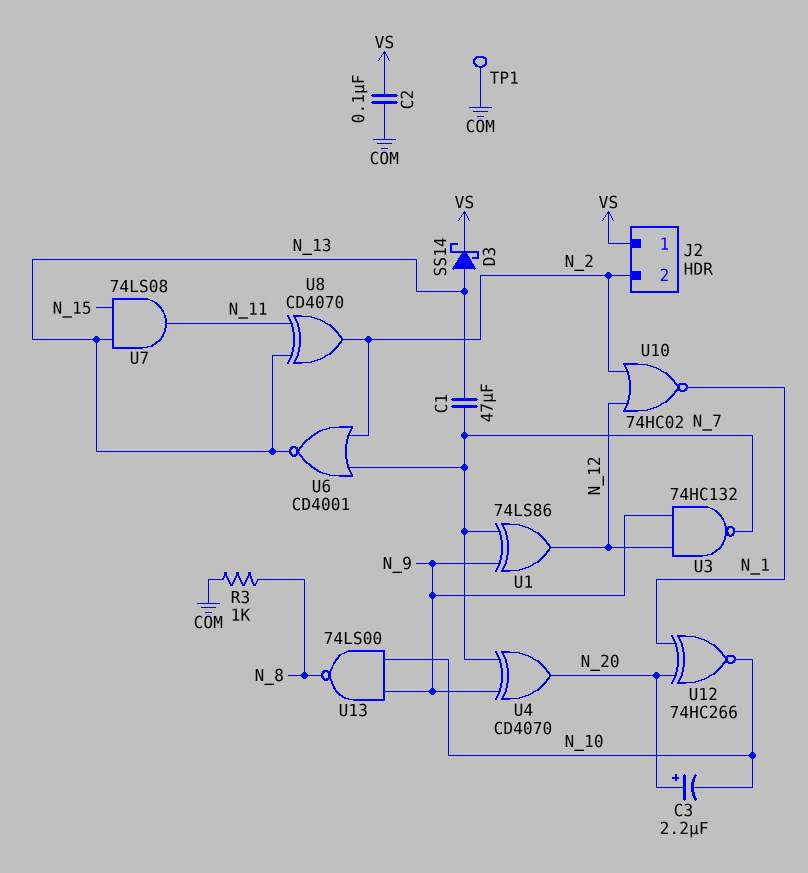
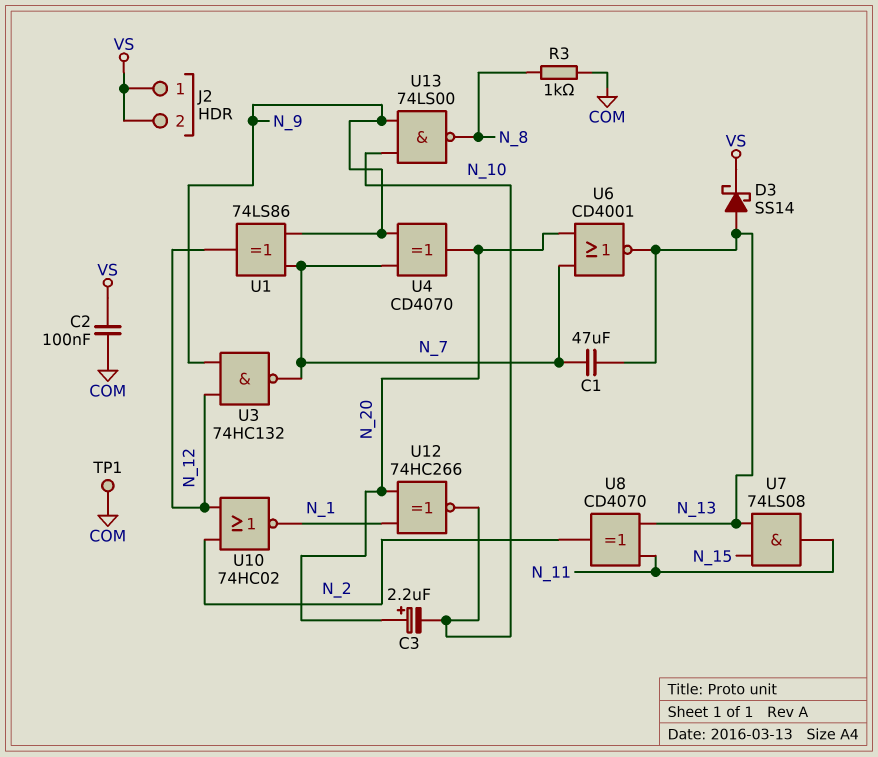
J2 pin 2: N_2 -> VS
U6: NOR CD4001 (in N_2, in N_7, out N_13) -> NOR CD4001 (in N_7, in N_20, out N_13)

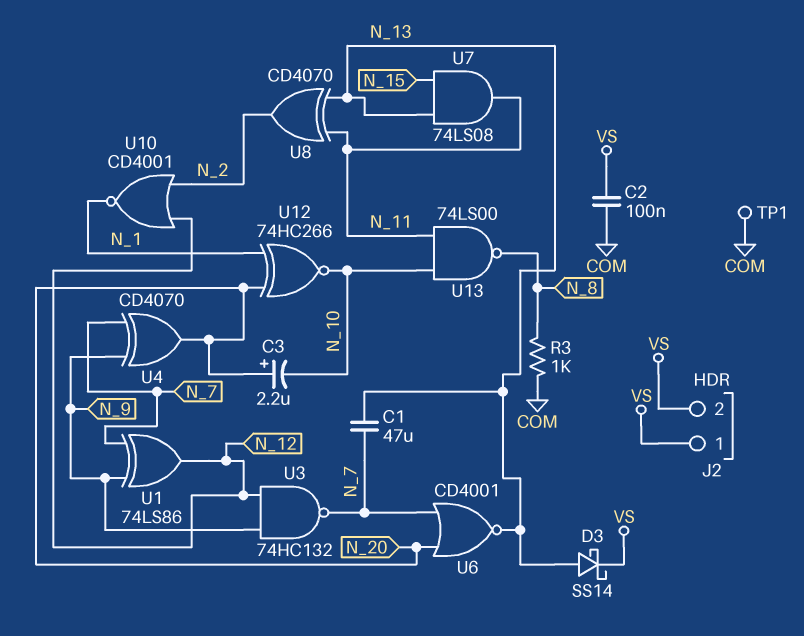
U10: NOR 74HC02 (in N_2, in N_12, out N_1) -> NOR CD4001 (in N_2, in N_12, out N_1)
U13: NAND 74LS00 (in N_9, in N_10, out N_8) -> NAND 74LS00 (in N_10, in N_11, out N_8)

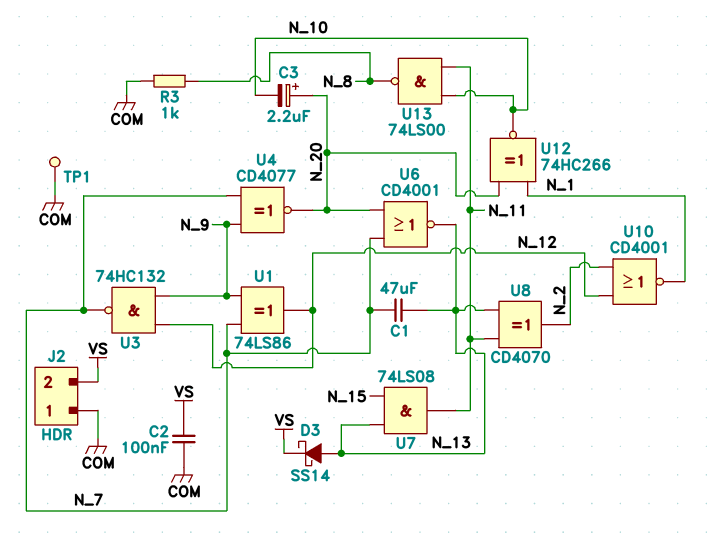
J2 pin 1: VS -> COM
U4: XOR CD4070 (in N_7, in N_9, out N_20) -> XNOR CD4077 (in N_7, in N_9, out N_20)

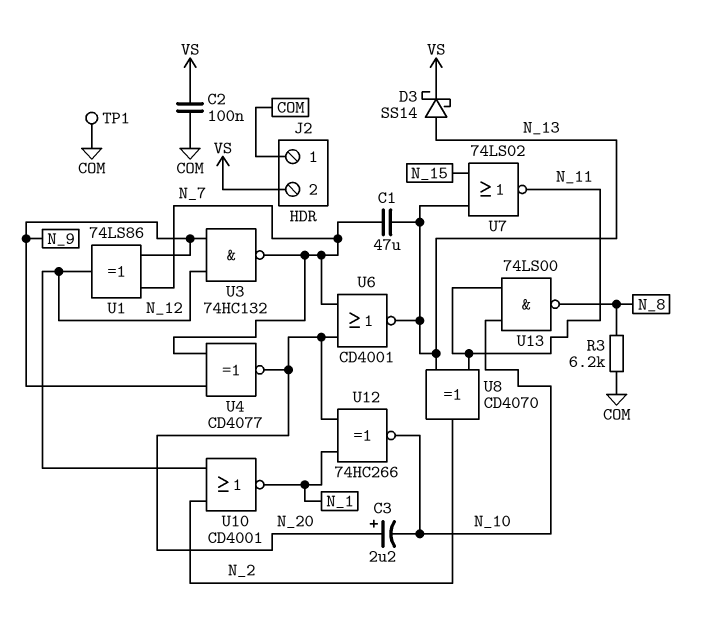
R3: 1k (COM, N_8) -> 6.2k (COM, N_8)
U7: AND 74LS08 (in N_13, in N_15, out N_11) -> NOR 74LS02 (in N_13, in N_15, out N_11)

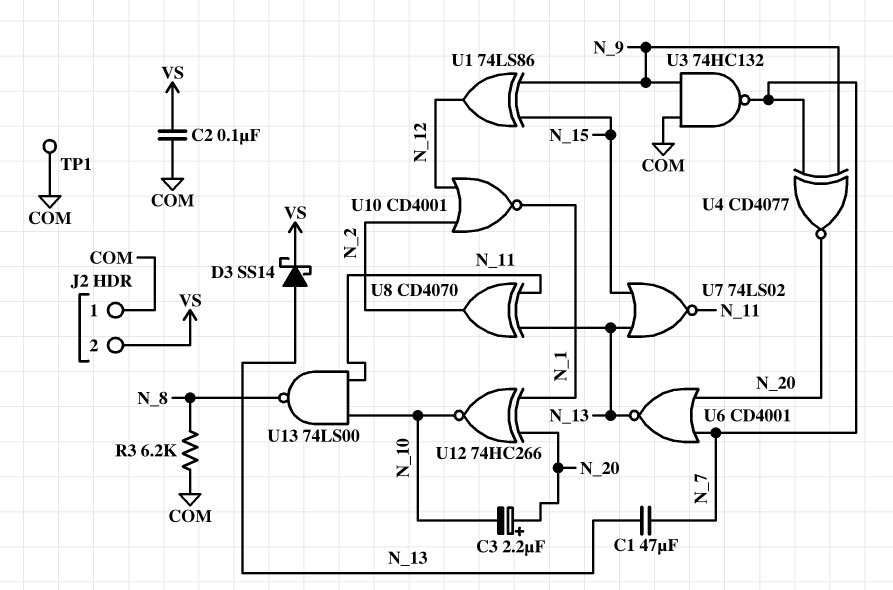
U1: XOR 74LS86 (in N_7, in N_9, out N_12) -> XOR 74LS86 (in N_9, in N_15, out N_12)
U3: NAND 74HC132 (in N_9, in N_12, out N_7) -> NAND 74HC132 (in COM, in N_9, out N_7)

